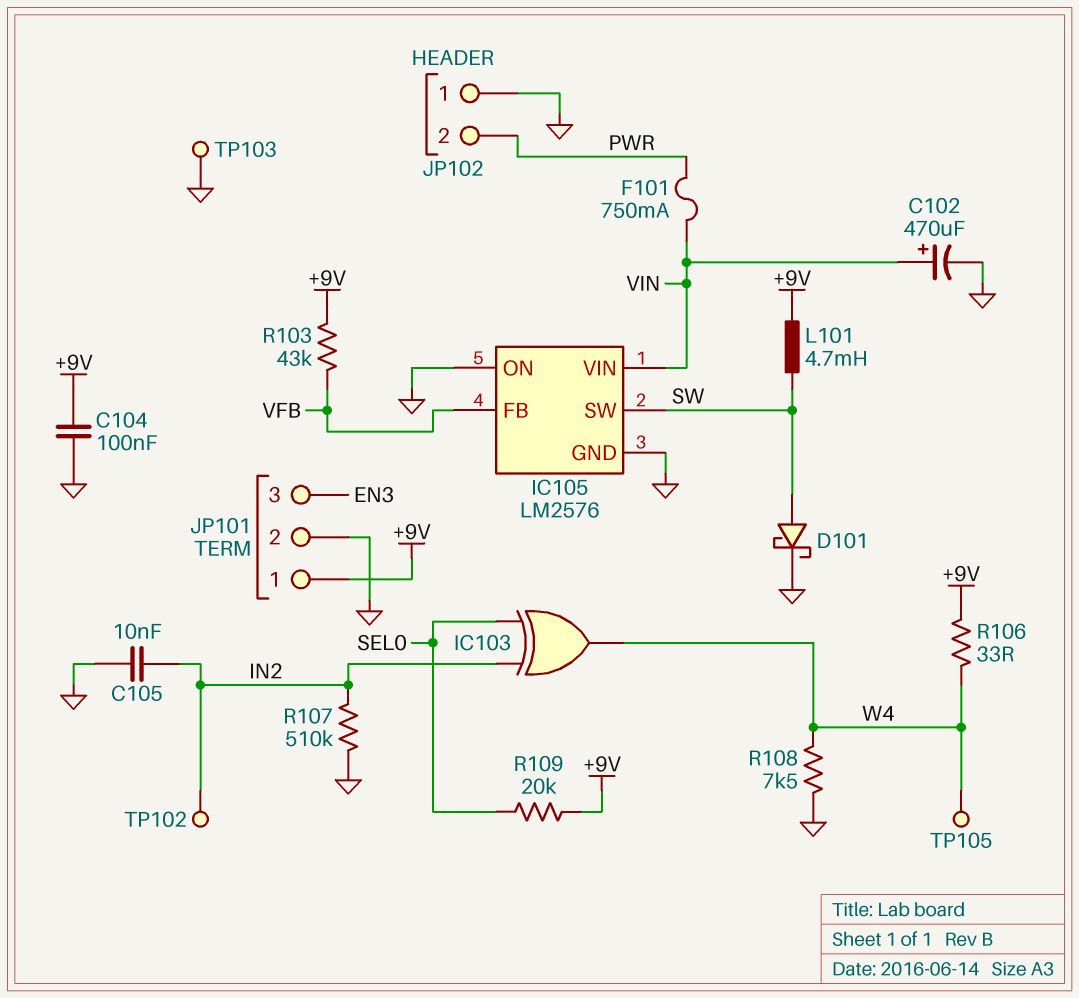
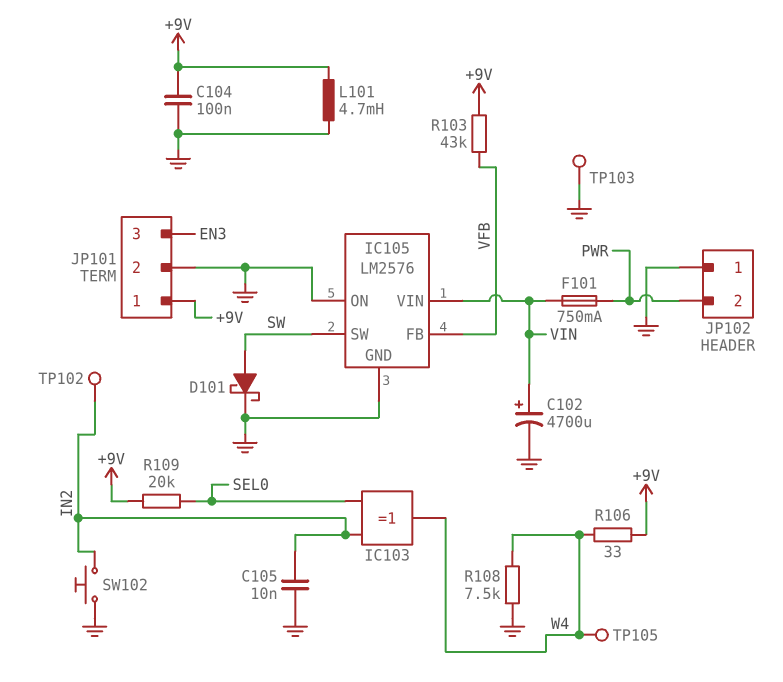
C102: 470uF (plus VIN, minus GND) -> 4700uF (plus VIN, minus GND)
L101: 4.7mH (+9V, SW) -> 4.7mH (+9V, GND)
R107: 510k (GND, IN2) -> none
SW102: none -> button (GND, IN2)

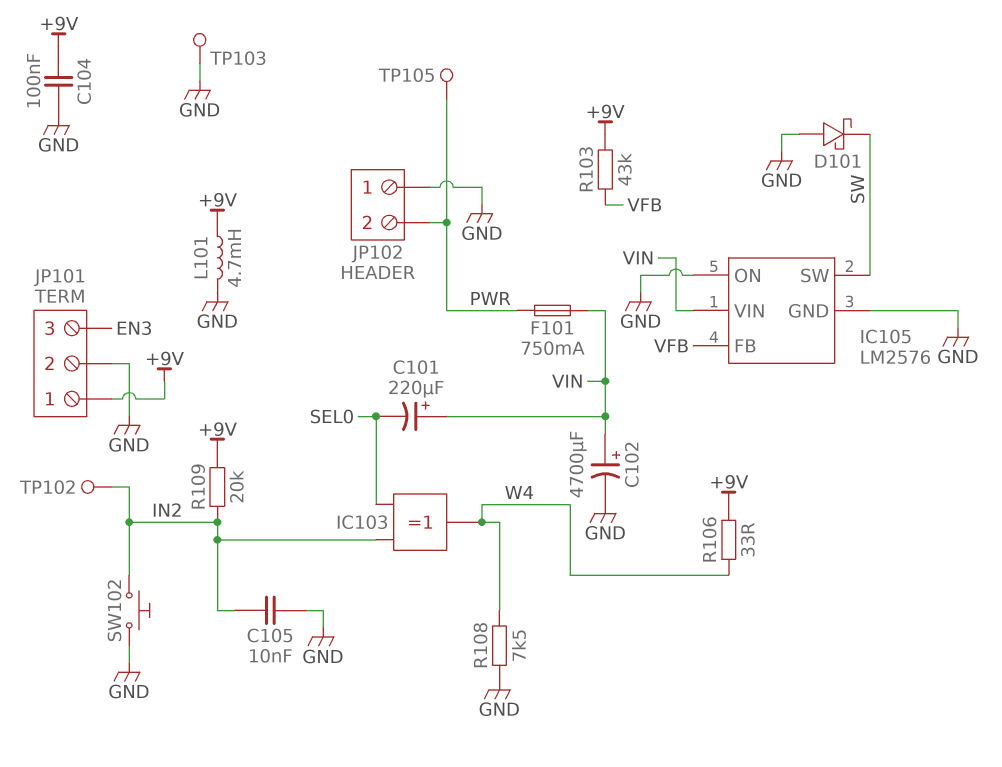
C101: none -> 220uF (plus VIN, minus SEL0)
D101: schottky (A SW, K GND) -> schottky (A GND, K SW)
R109: 20k (+9V, SEL0) -> 20k (+9V, IN2)
TP105: test point (W4) -> test point (PWR)

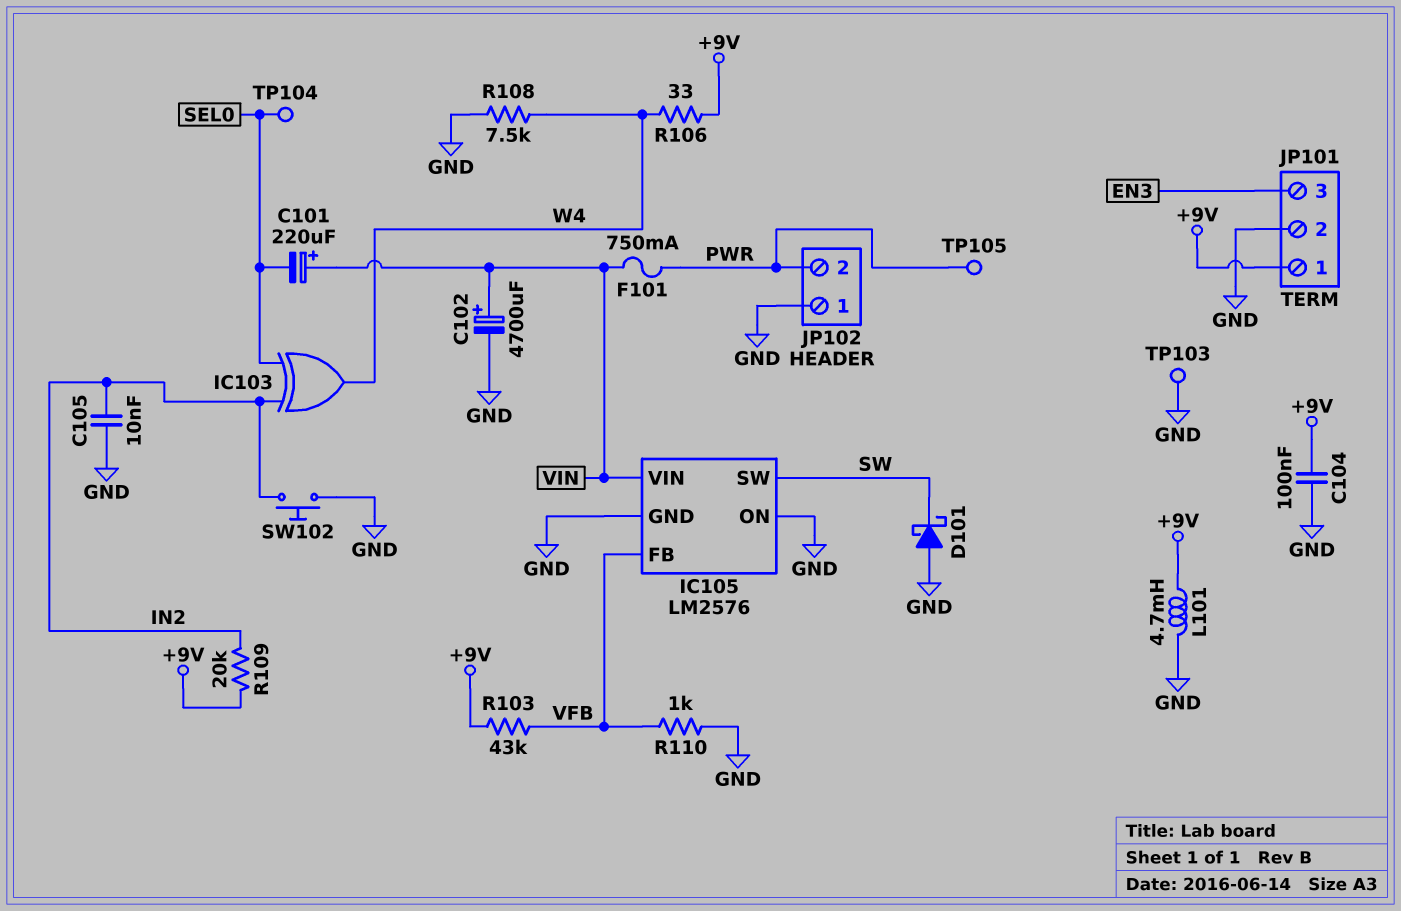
R110: none -> 1k (GND, VFB)
TP102: test point (IN2) -> none
TP104: none -> test point (SEL0)

